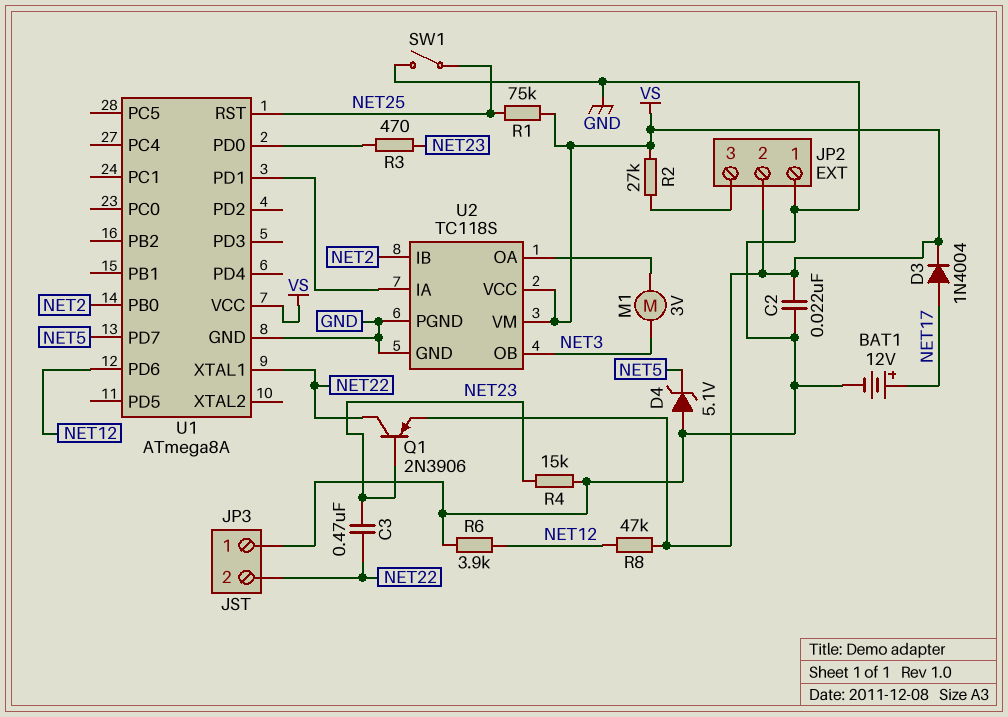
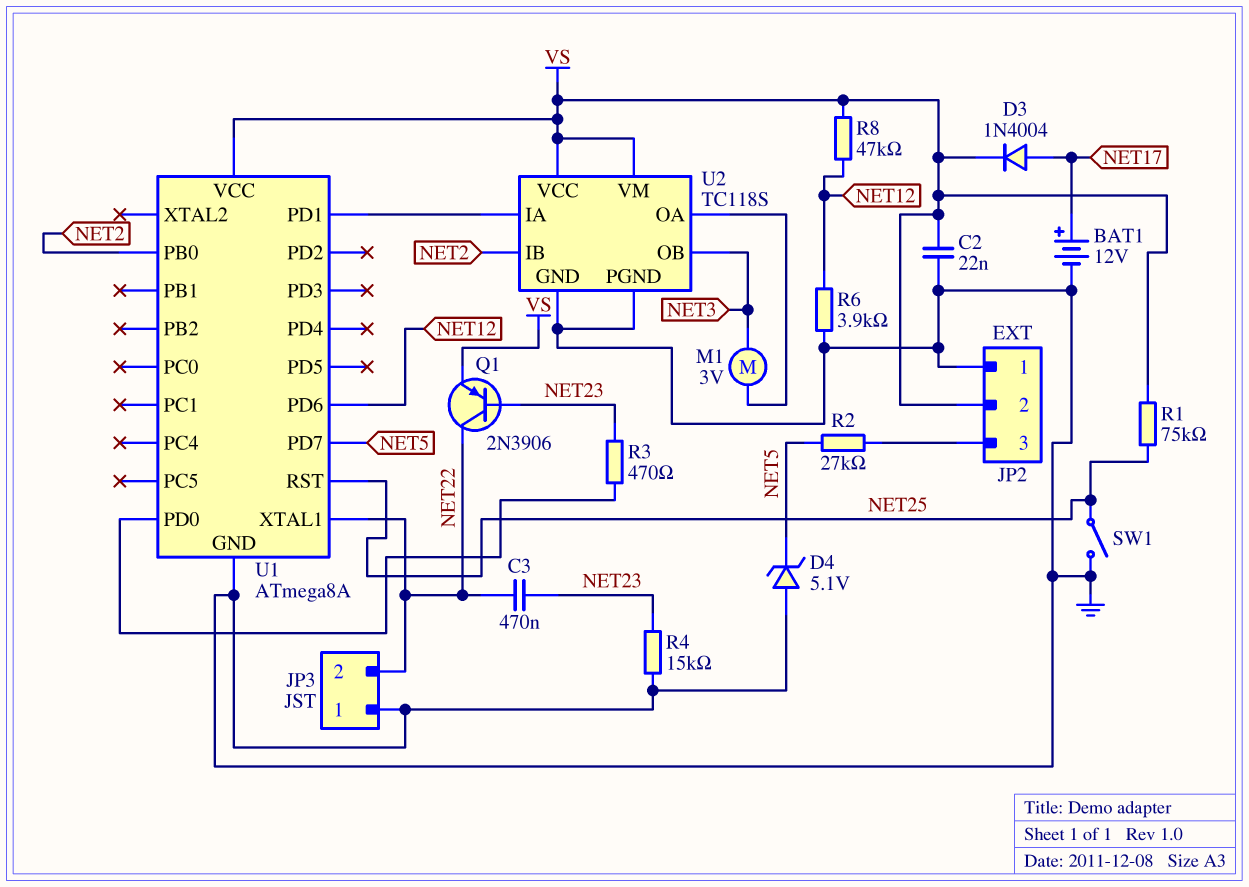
R2: 27k (JP2/3, VS) -> 27k (JP2/3, NET5)

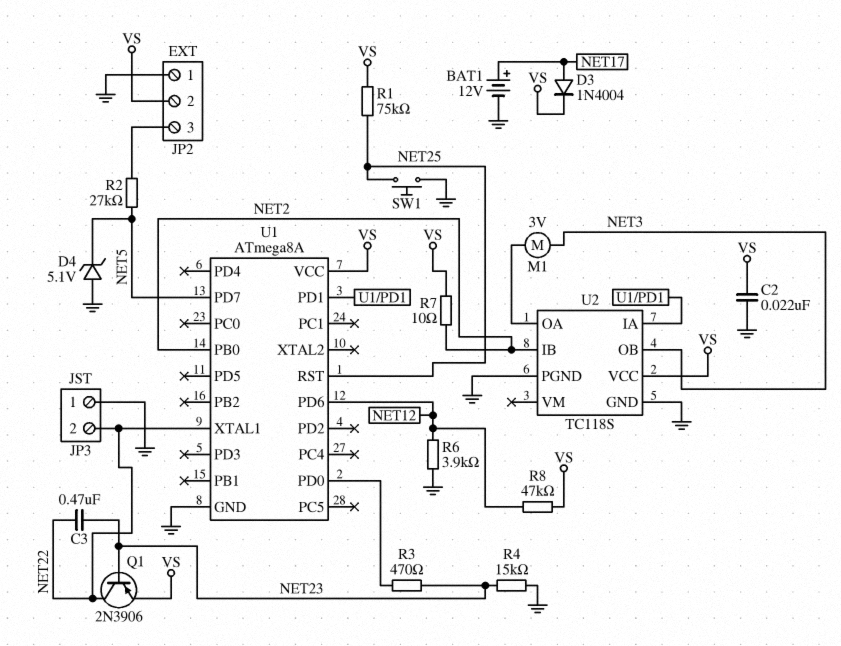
R7: none -> 10 (NET2, VS)
SW1: switch (GND, NET25) -> button (GND, NET25)
U2 pin VM: VS -> none

